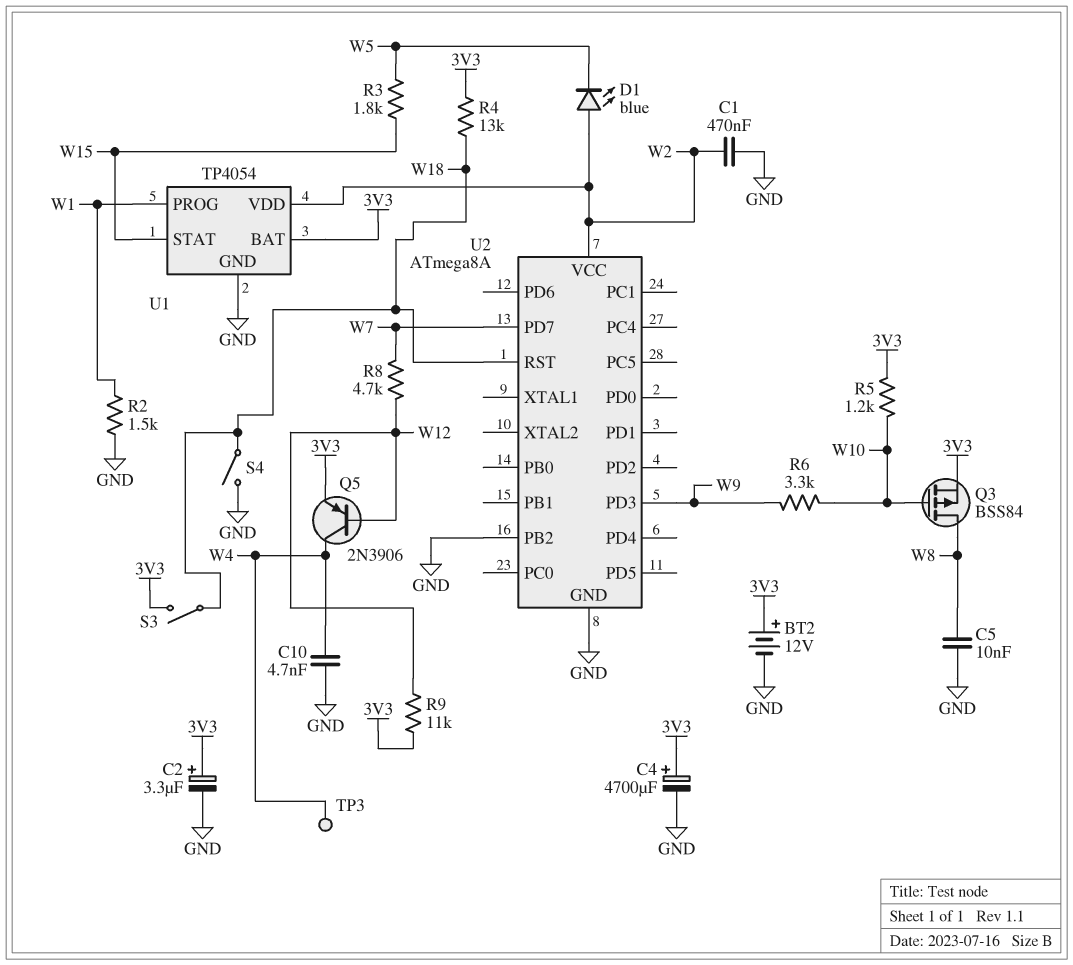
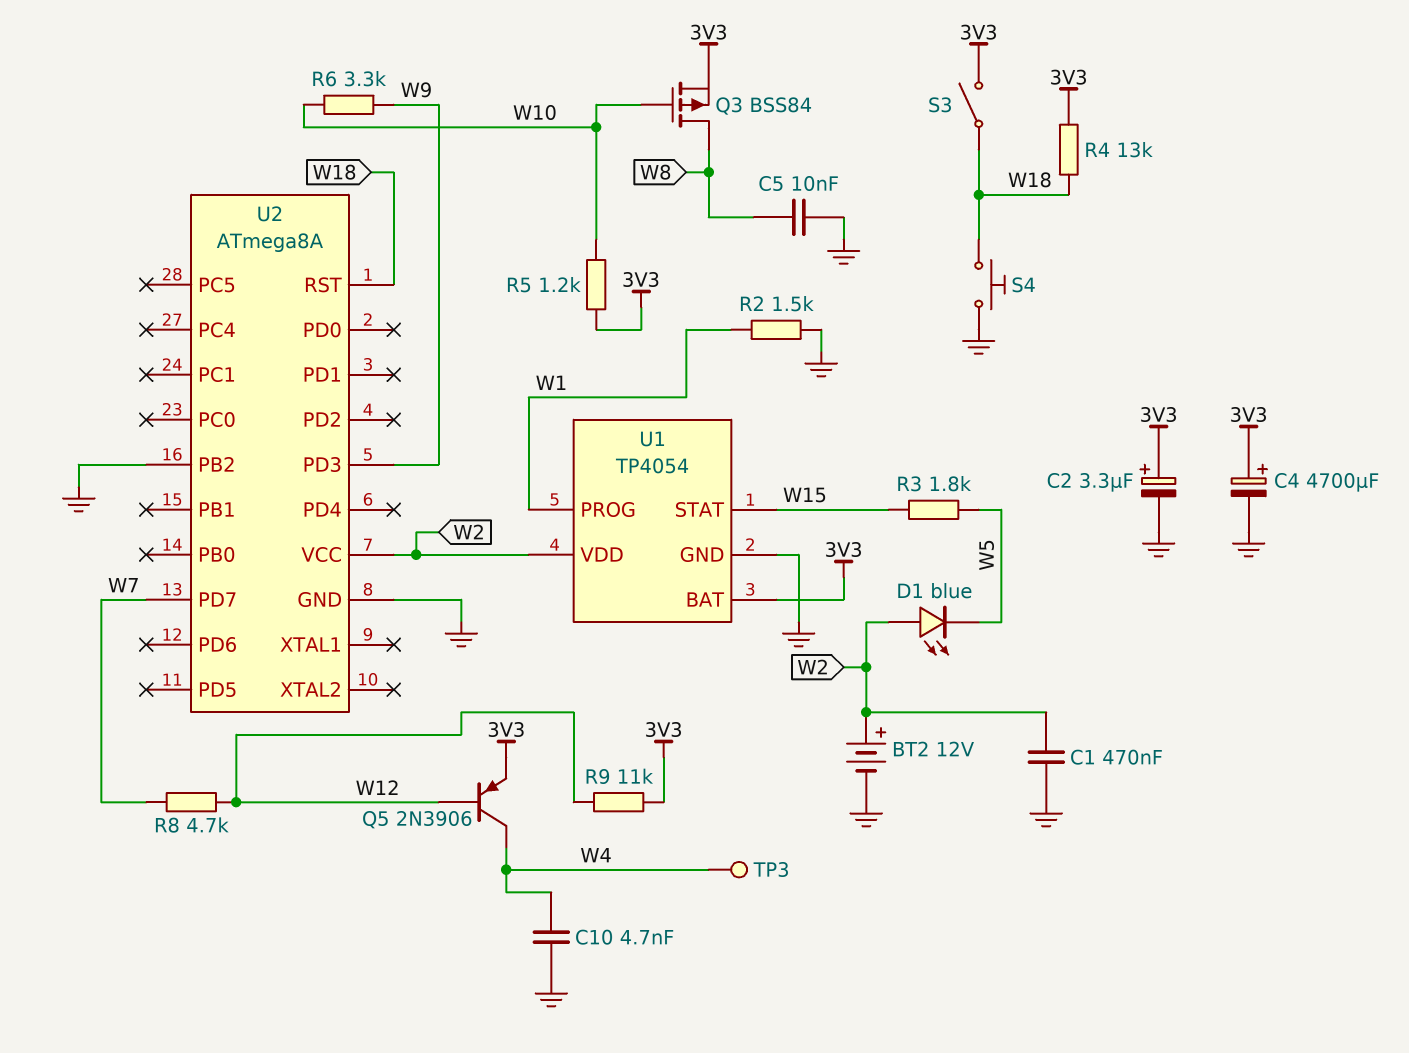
BT2: 12V (plus 3V3, minus GND) -> 12V (plus W2, minus GND)
S4: switch (GND, W18) -> button (GND, W18)

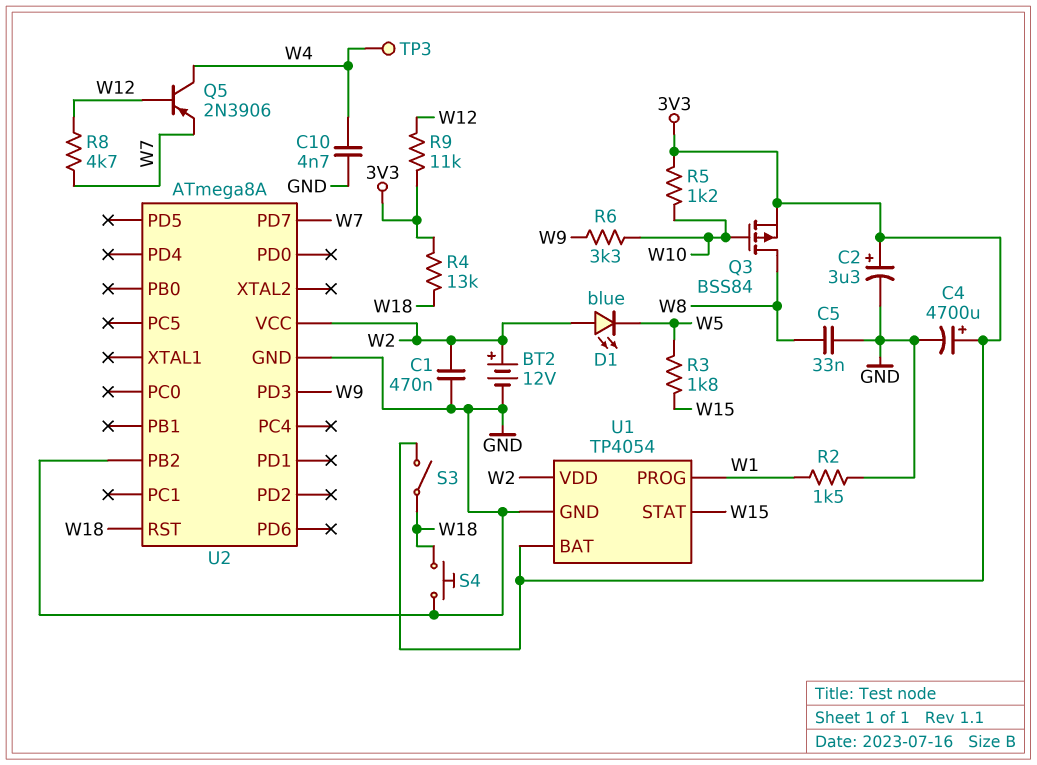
C5: 10nF (GND, W8) -> 33nF (GND, W8)
Q5: PNP 2N3906 (B W12, C W4, E 3V3) -> PNP 2N3906 (B W12, C W4, E W7)

